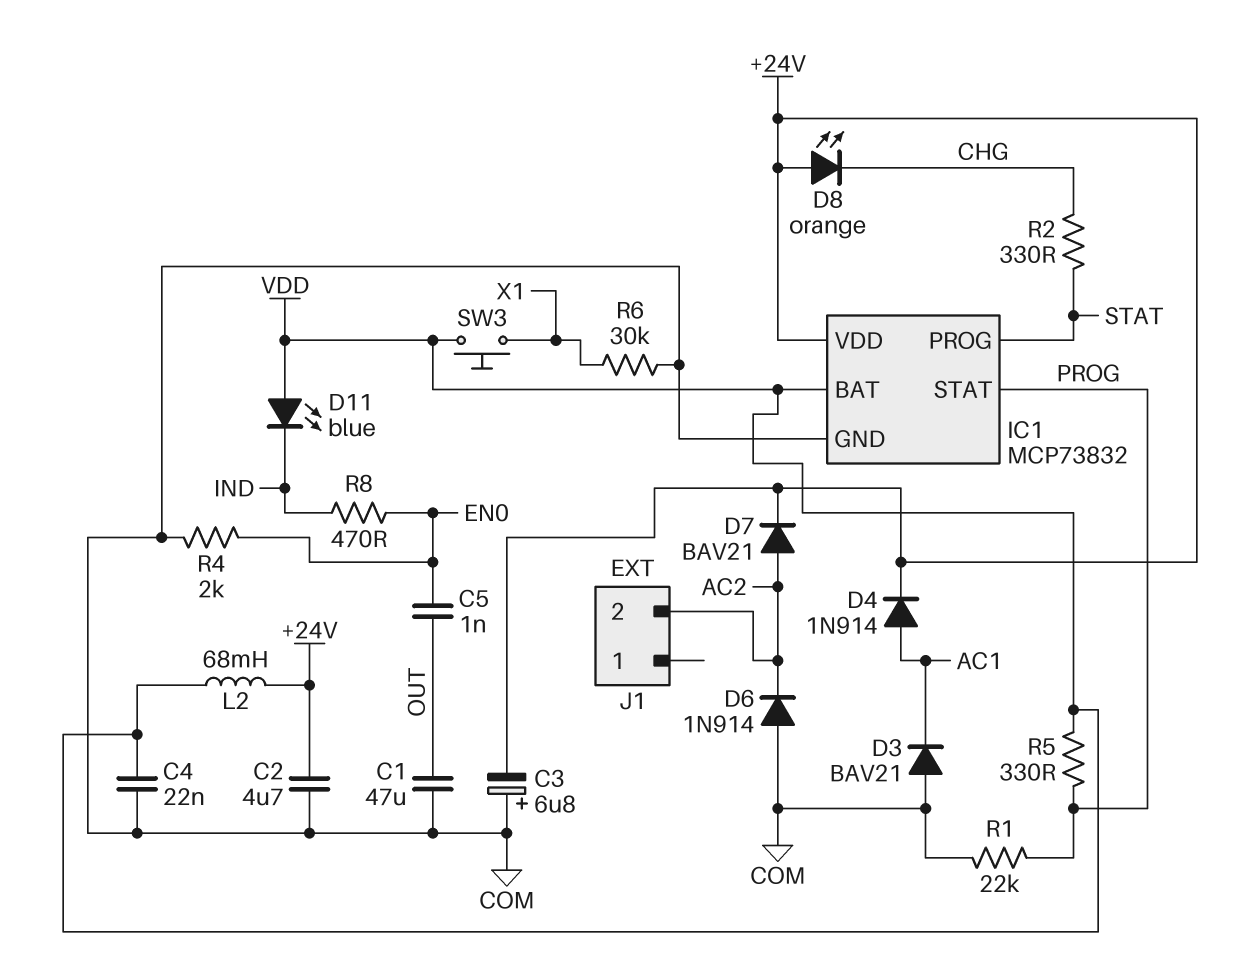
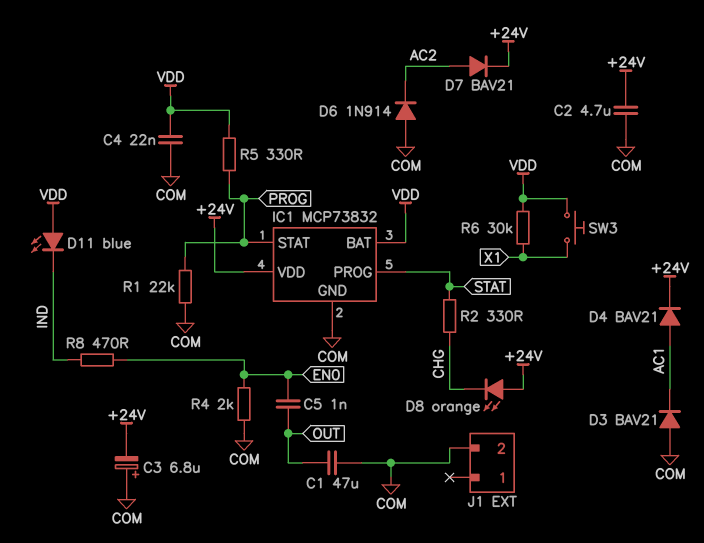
D4: diode 1N914 (A AC1, K +24V) -> diode BAV21 (A AC1, K +24V)
J1 pin 2: AC2 -> COM
L2: 68mH (+24V, VDD) -> none
R6: 30k (COM, X1) -> 30k (VDD, X1)

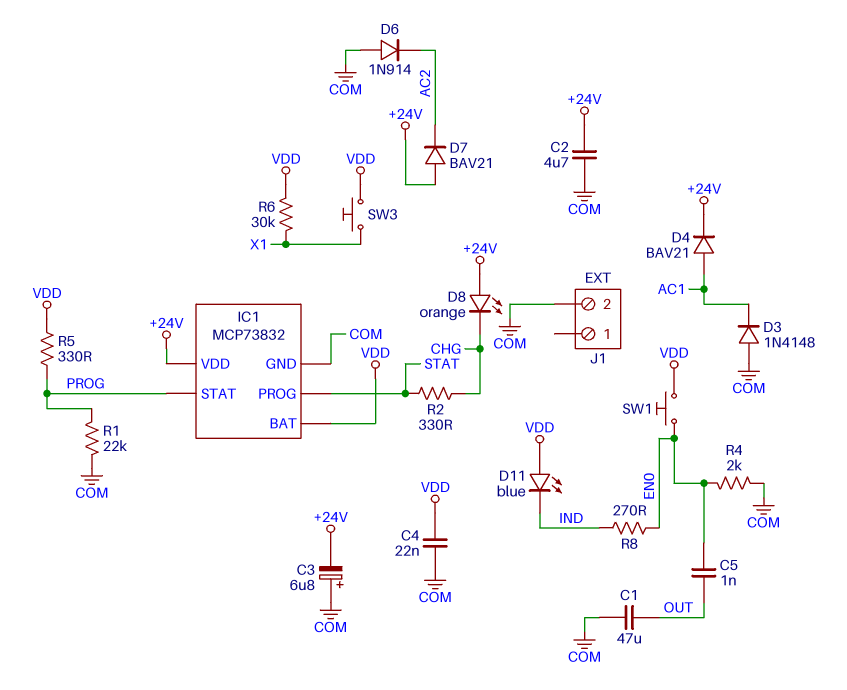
D3: diode BAV21 (A COM, K AC1) -> diode 1N4148 (A COM, K AC1)
D7: diode BAV21 (A AC2, K +24V) -> diode BAV21 (A +24V, K AC2)
R8: 470 (EN0, IND) -> 270 (EN0, IND)
SW1: none -> button (EN0, VDD)

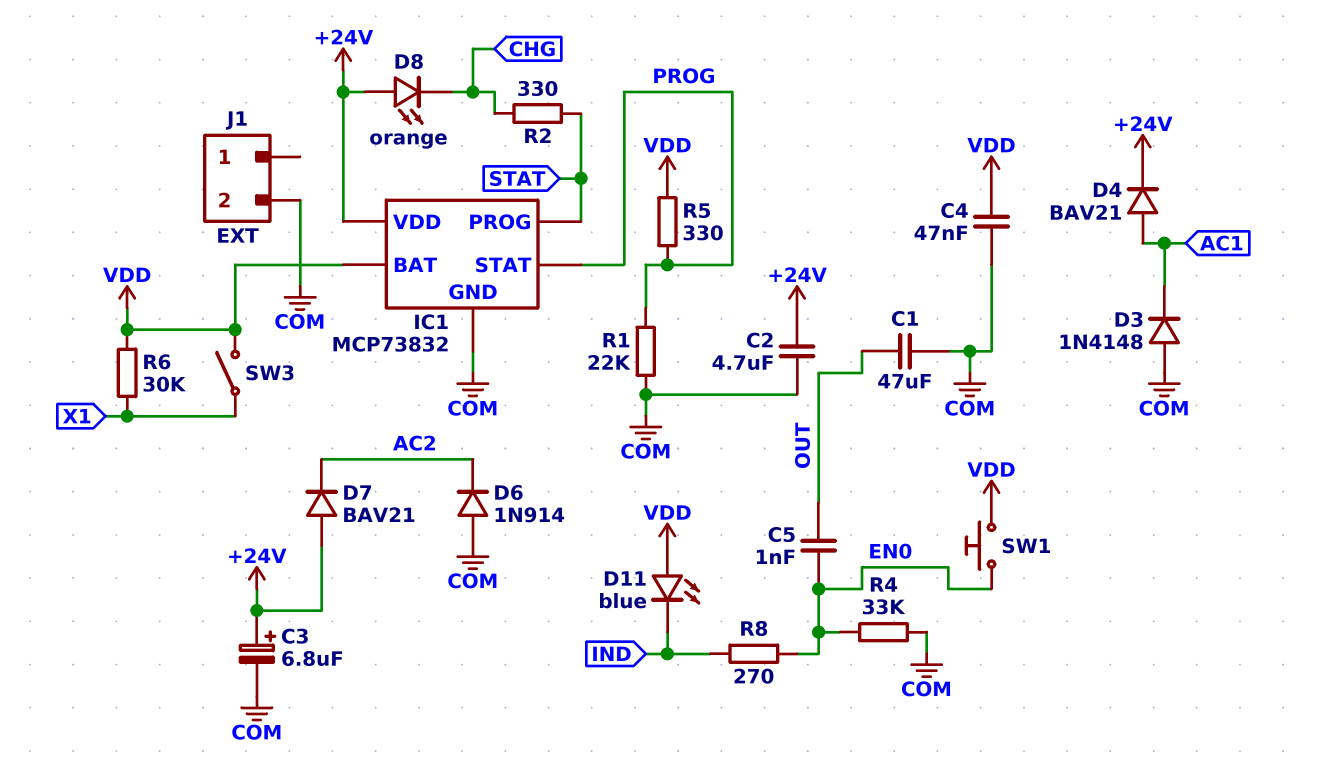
C3: 6.8uF (plus COM, minus +24V) -> 6.8uF (plus +24V, minus COM)
C4: 22nF (COM, VDD) -> 47nF (COM, VDD)
R4: 2k (COM, EN0) -> 33k (COM, EN0)
SW3: button (VDD, X1) -> switch (VDD, X1)

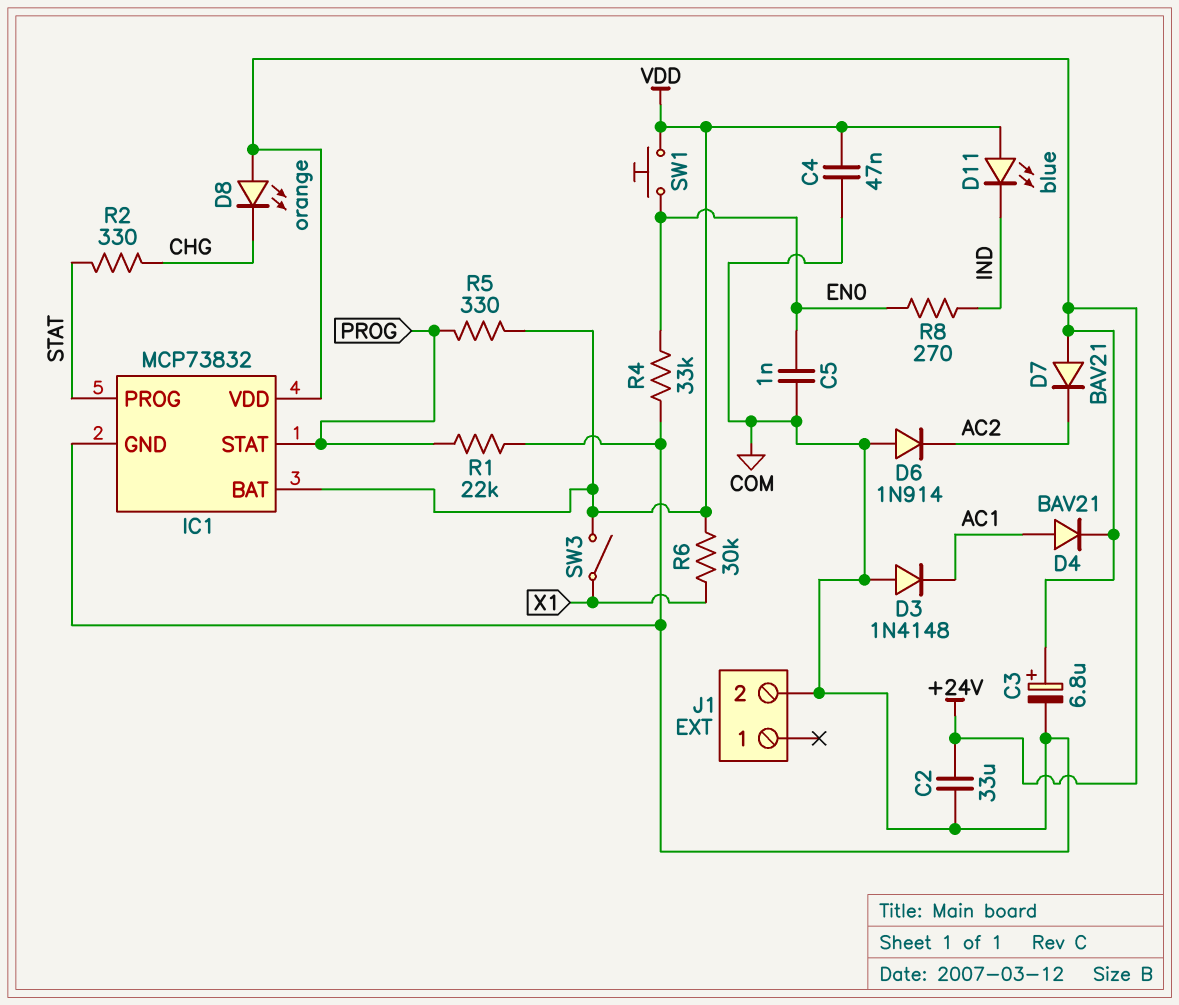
C1: 47uF (COM, OUT) -> none
C2: 4.7uF (+24V, COM) -> 33uF (+24V, COM)
C5: 1nF (EN0, OUT) -> 1nF (COM, EN0)

